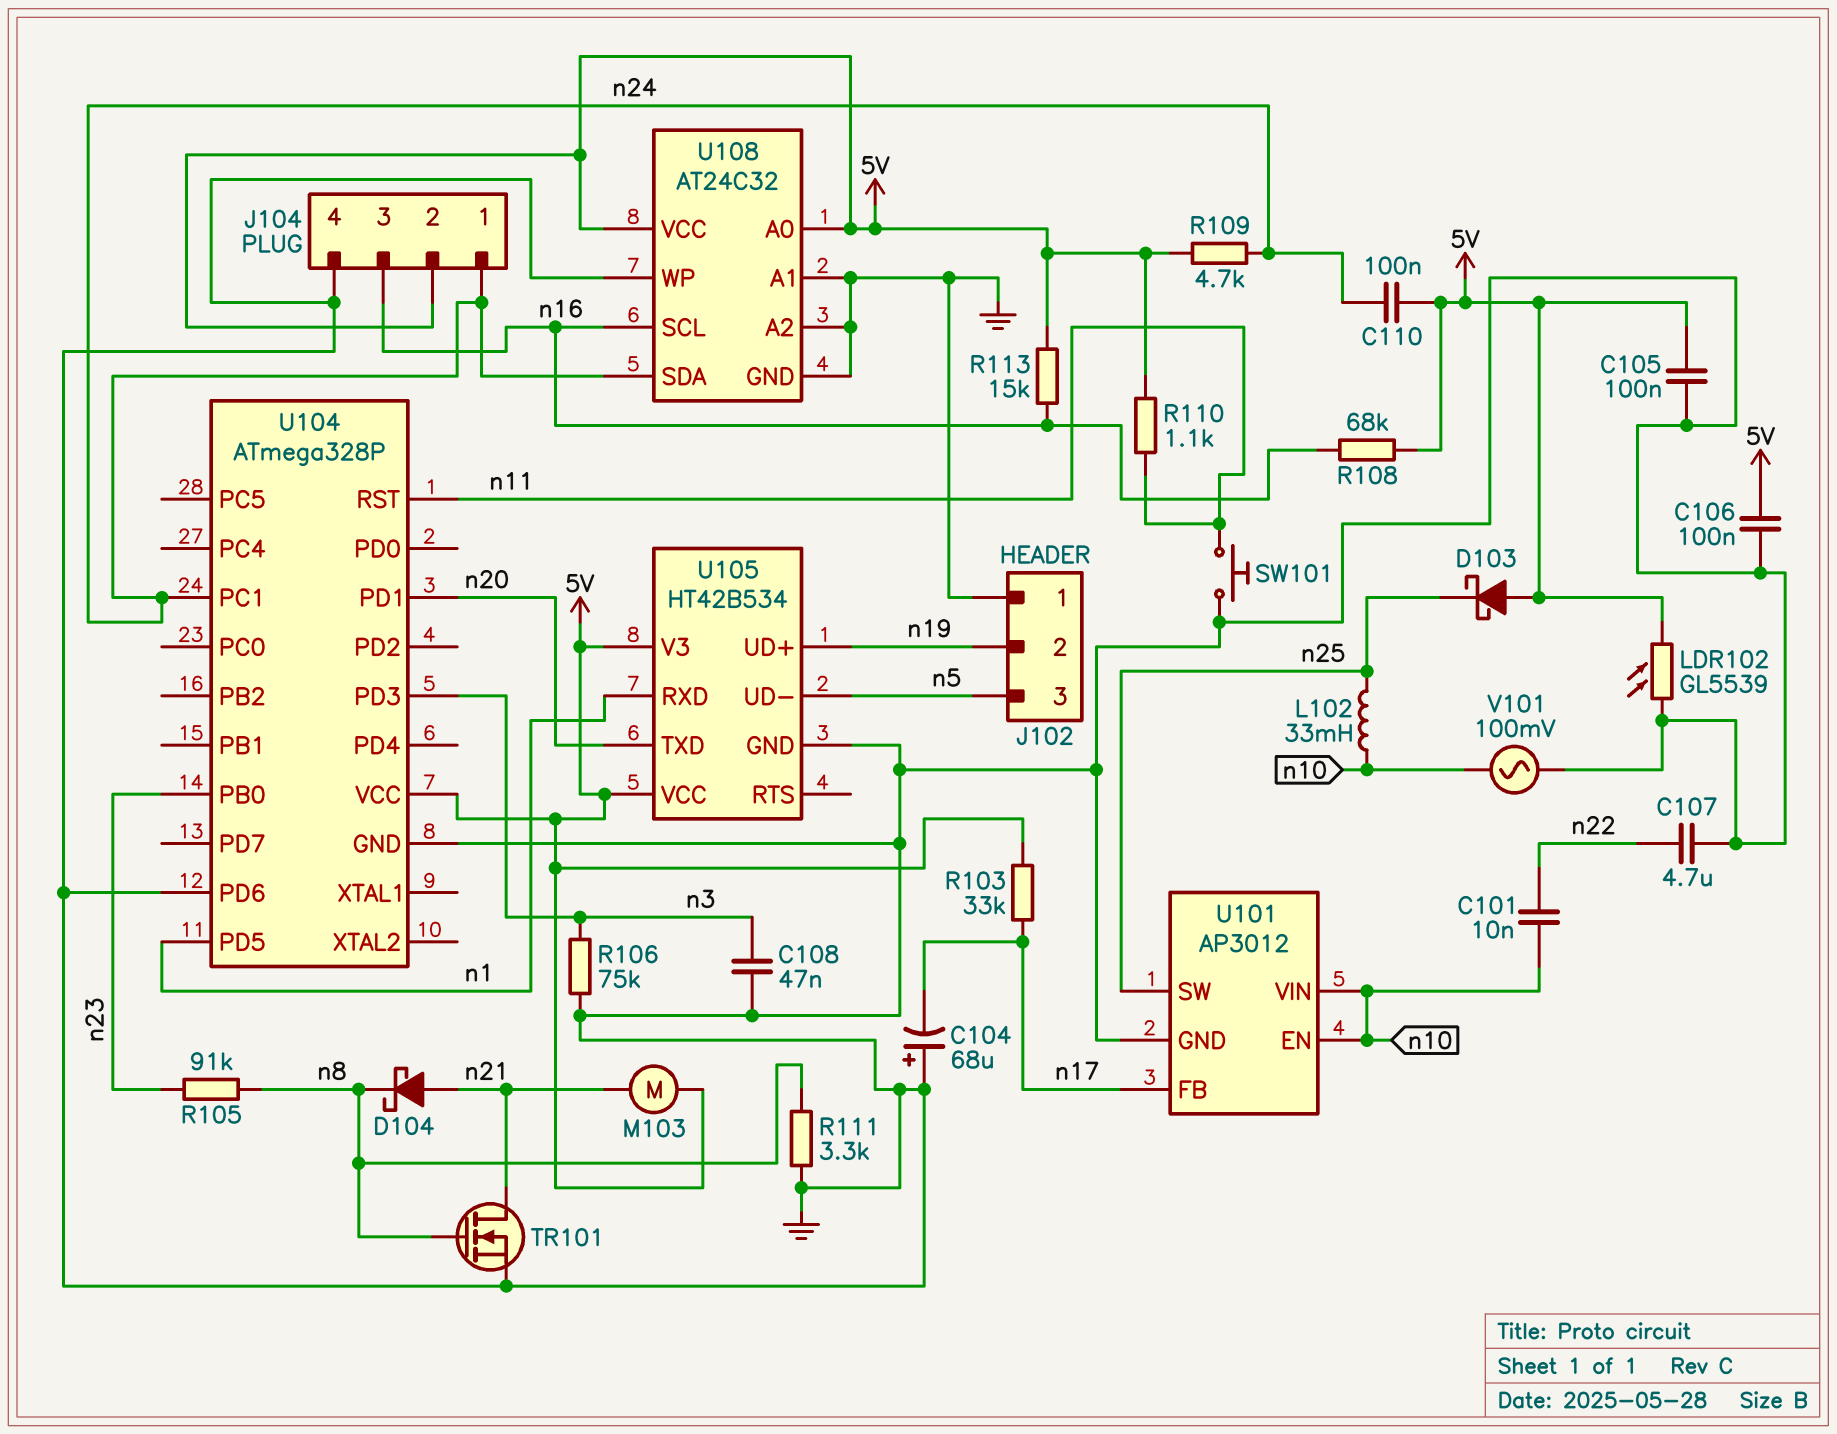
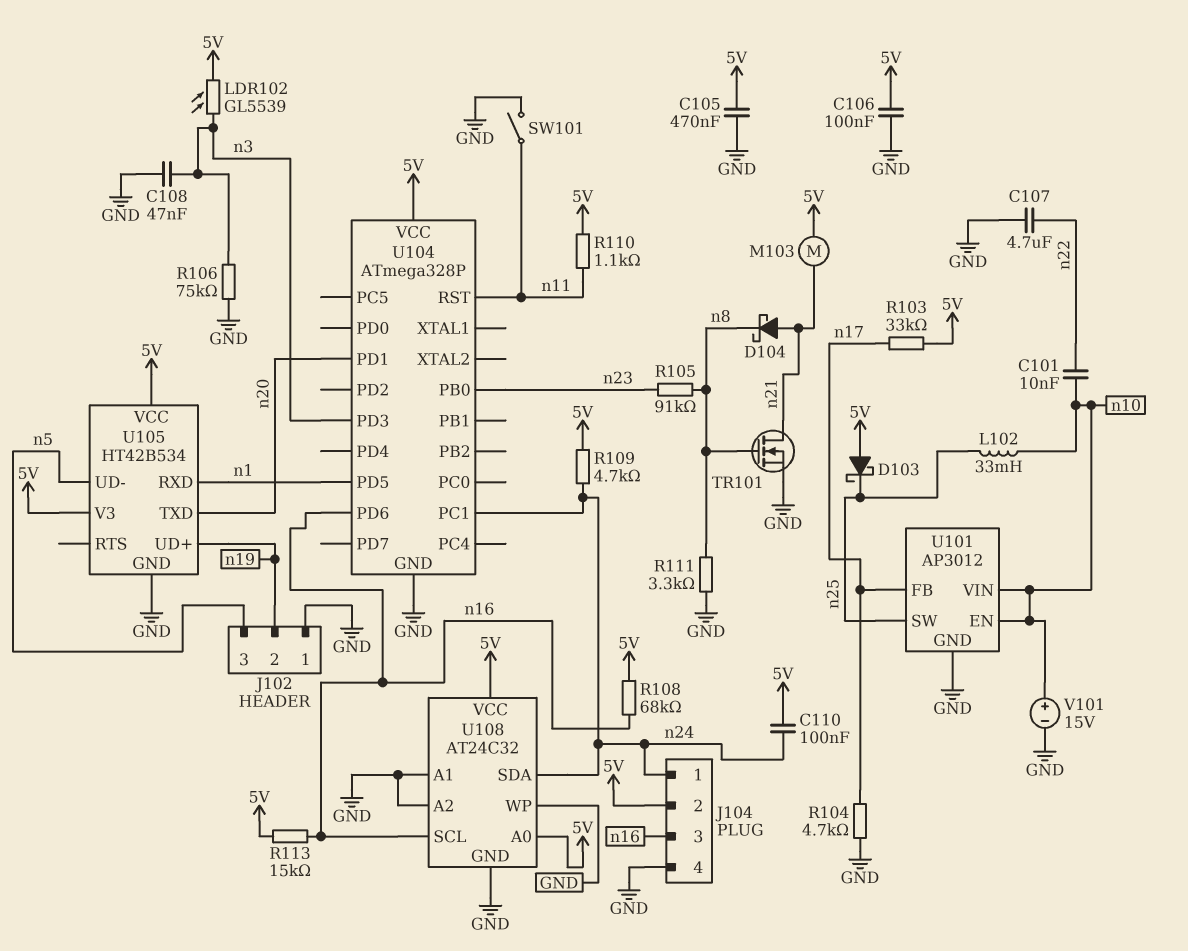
C104: 68uF (plus GND, minus n17) -> none
C105: 100nF (5V, GND) -> 470nF (5V, GND)
LDR102: GL5539 (5V, GND) -> GL5539 (5V, n3)
R104: none -> 4.7k (GND, n17)
SW101: button (GND, n11) -> switch (GND, n11)
U104 pin PD6: GND -> n16
V101: AC 100mV (GND, n10) -> 15V (plus n10, minus GND)

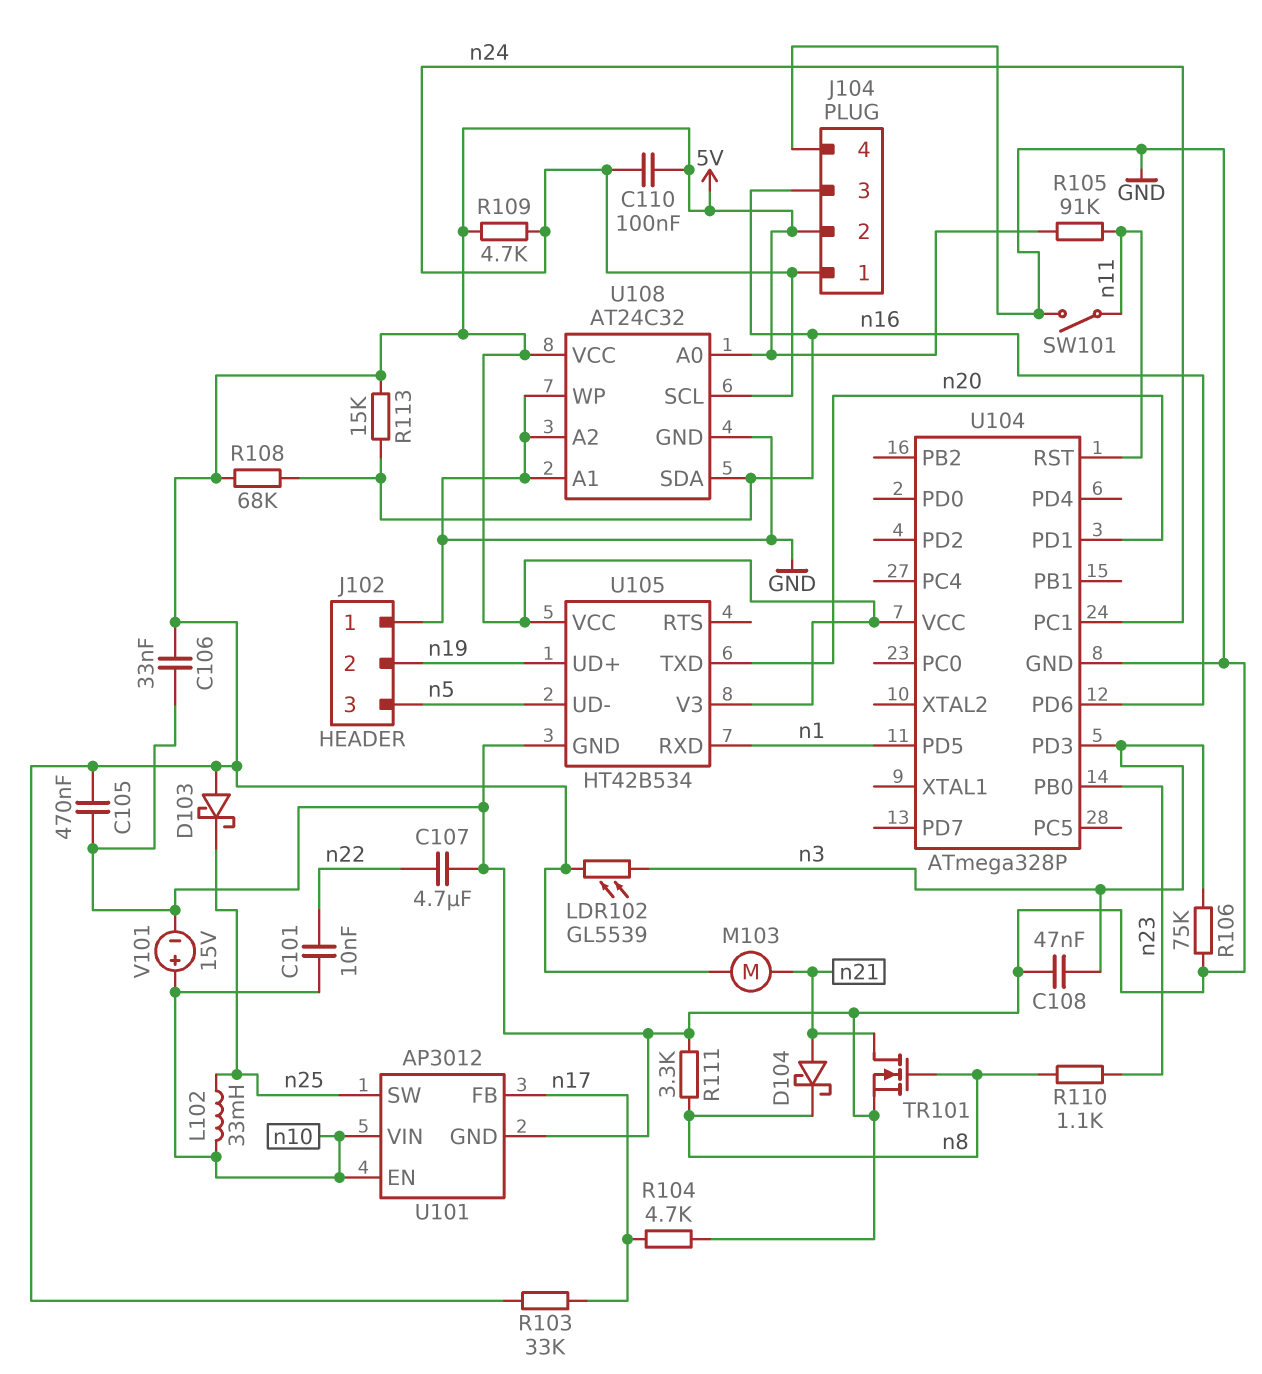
C106: 100nF (5V, GND) -> 33nF (5V, GND)
R105: 91k (n8, n23) -> 91k (5V, n11)
R110: 1.1k (5V, n11) -> 1.1k (n8, n23)
U108 pin SCL: n16 -> n24
U108 pin SDA: n24 -> n16

